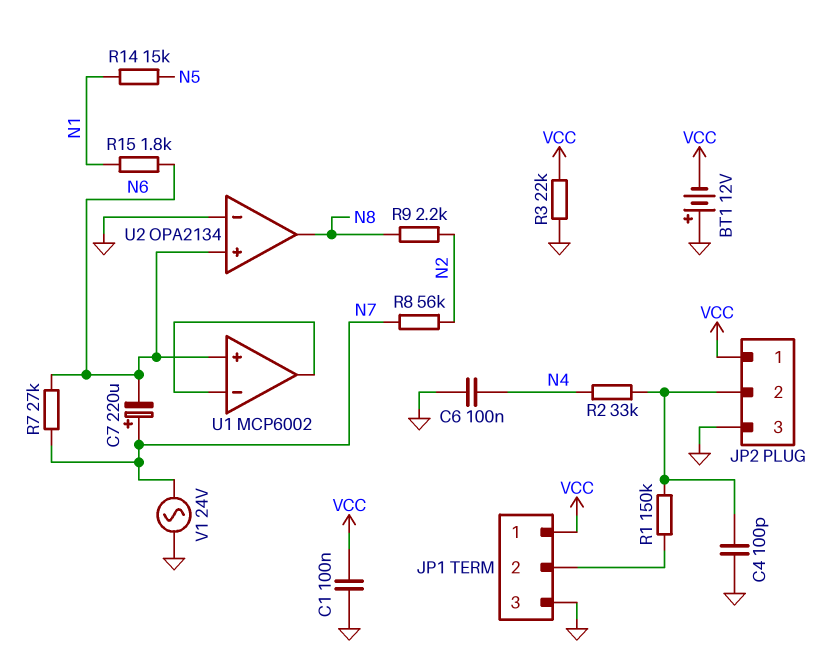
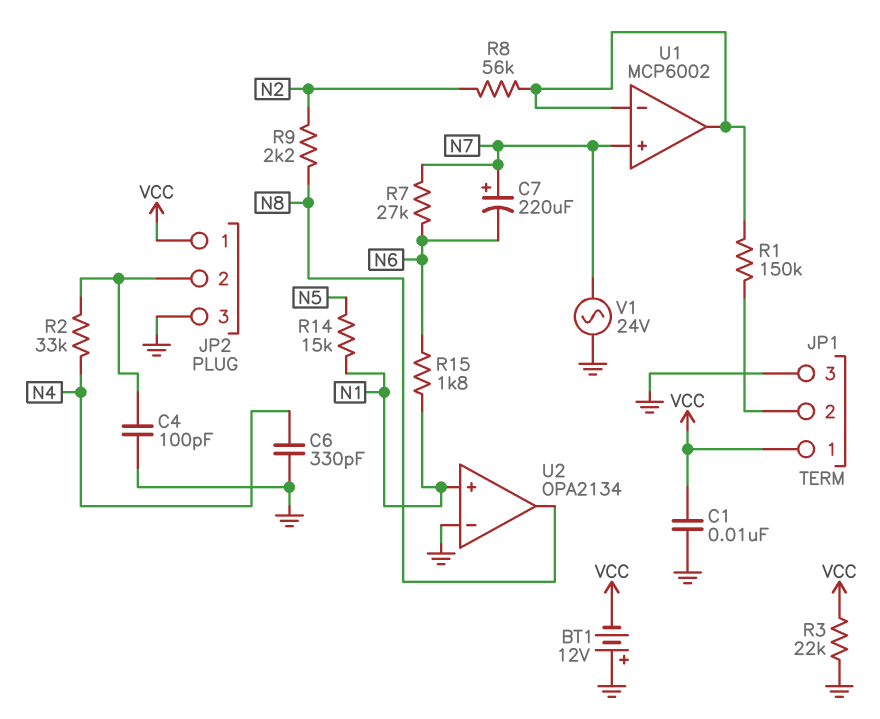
C1: 100nF (GND, VCC) -> 10nF (GND, VCC)
C6: 100nF (GND, N4) -> 330pF (GND, N4)
R1: 150k (JP1/2, JP2/2) -> 150k (JP1/2, U1/in-)
R8: 56k (N2, N7) -> 56k (N2, U1/in-)
U1 pin in+: N6 -> N7
U2 pin in+: N6 -> N1

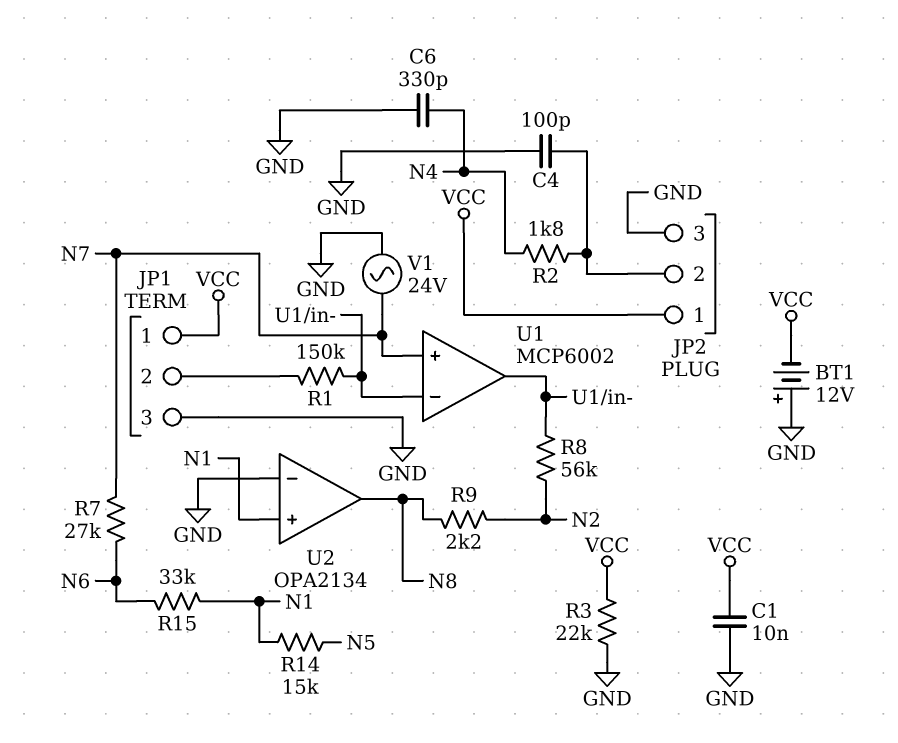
C7: 220uF (plus N7, minus N6) -> none
R2: 33k (JP2/2, N4) -> 1.8k (JP2/2, N4)
R15: 1.8k (N1, N6) -> 33k (N1, N6)

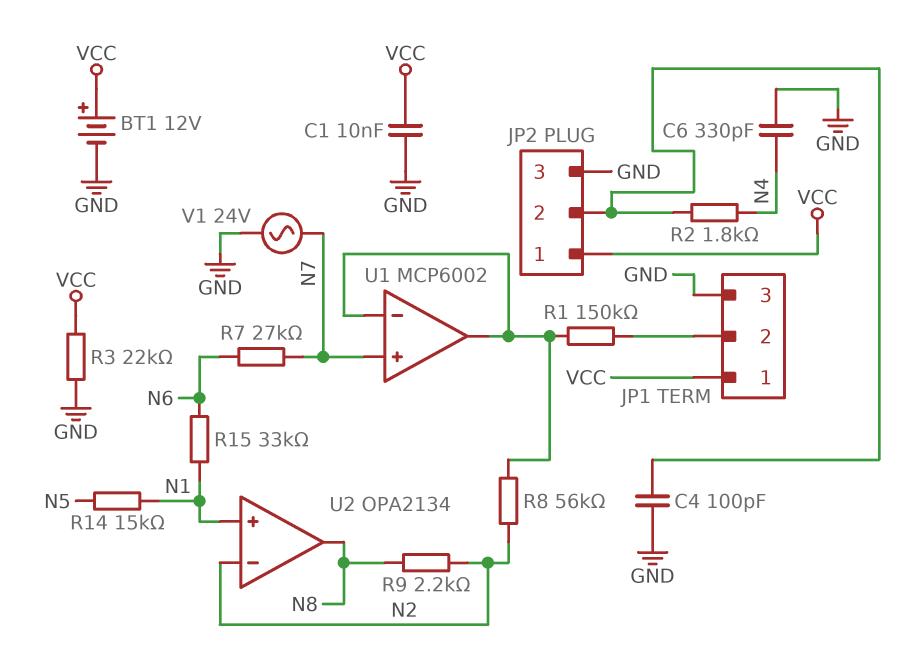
BT1: 12V (plus GND, minus VCC) -> 12V (plus VCC, minus GND)
U2 pin in-: GND -> N2

